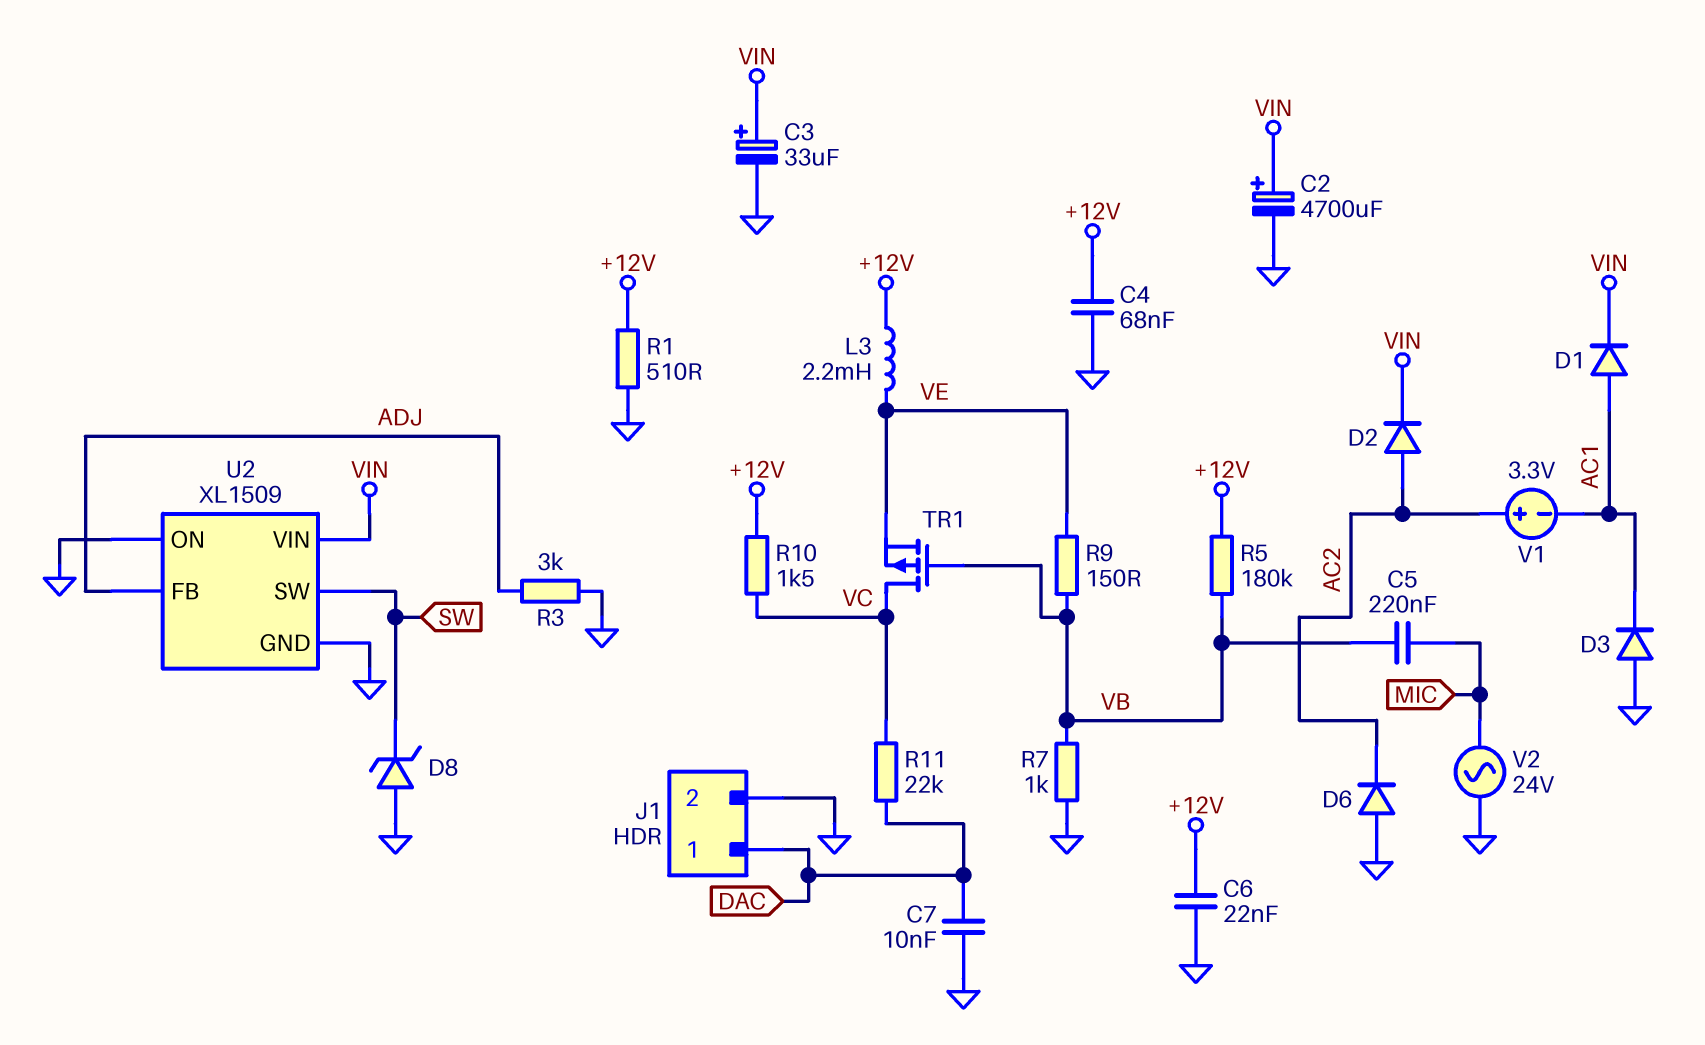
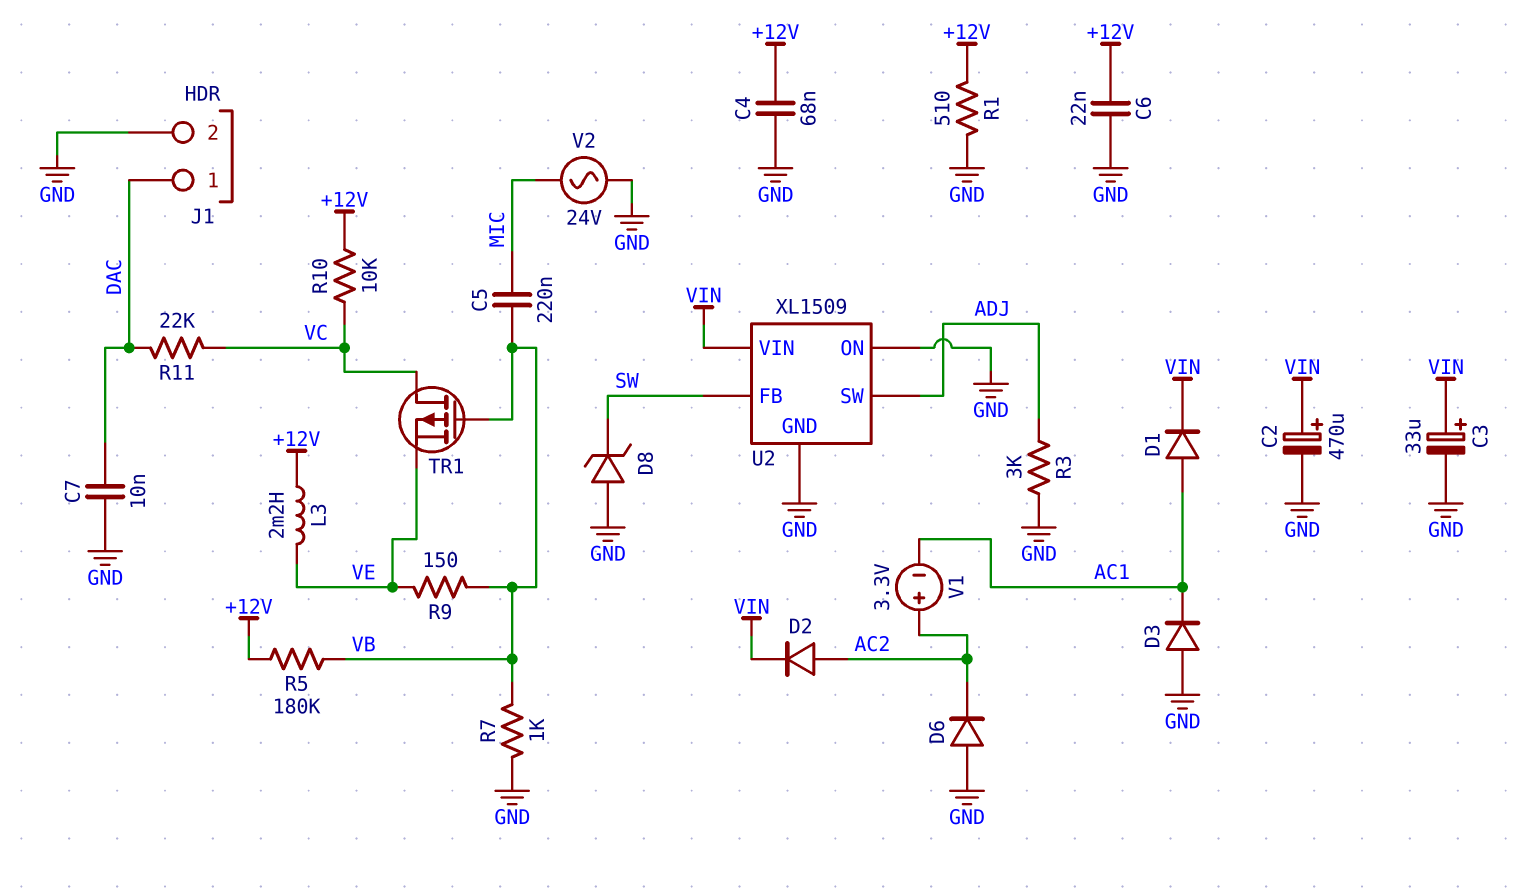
C2: 4700uF (plus VIN, minus GND) -> 470uF (plus VIN, minus GND)
R10: 1.5k (+12V, VC) -> 10k (+12V, VC)
U2 pin FB: ADJ -> SW
U2 pin SW: SW -> ADJ

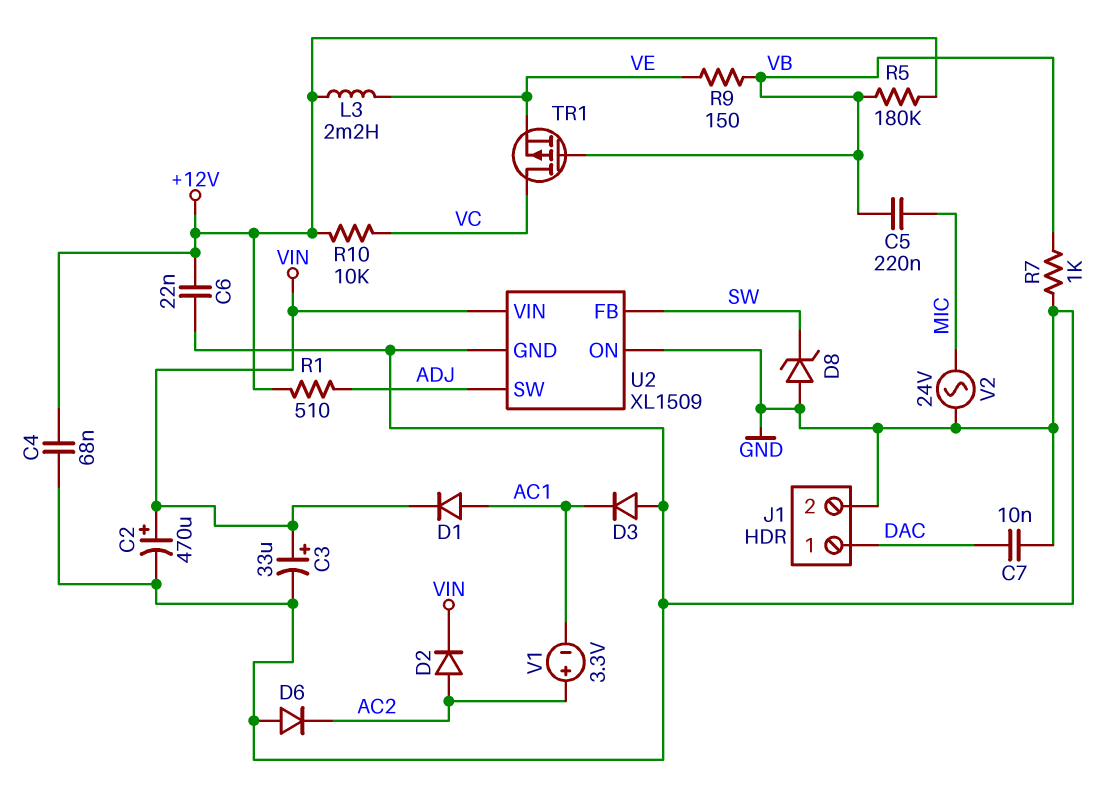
R1: 510 (+12V, GND) -> 510 (+12V, ADJ)
R3: 3k (ADJ, GND) -> none
R11: 22k (DAC, VC) -> none

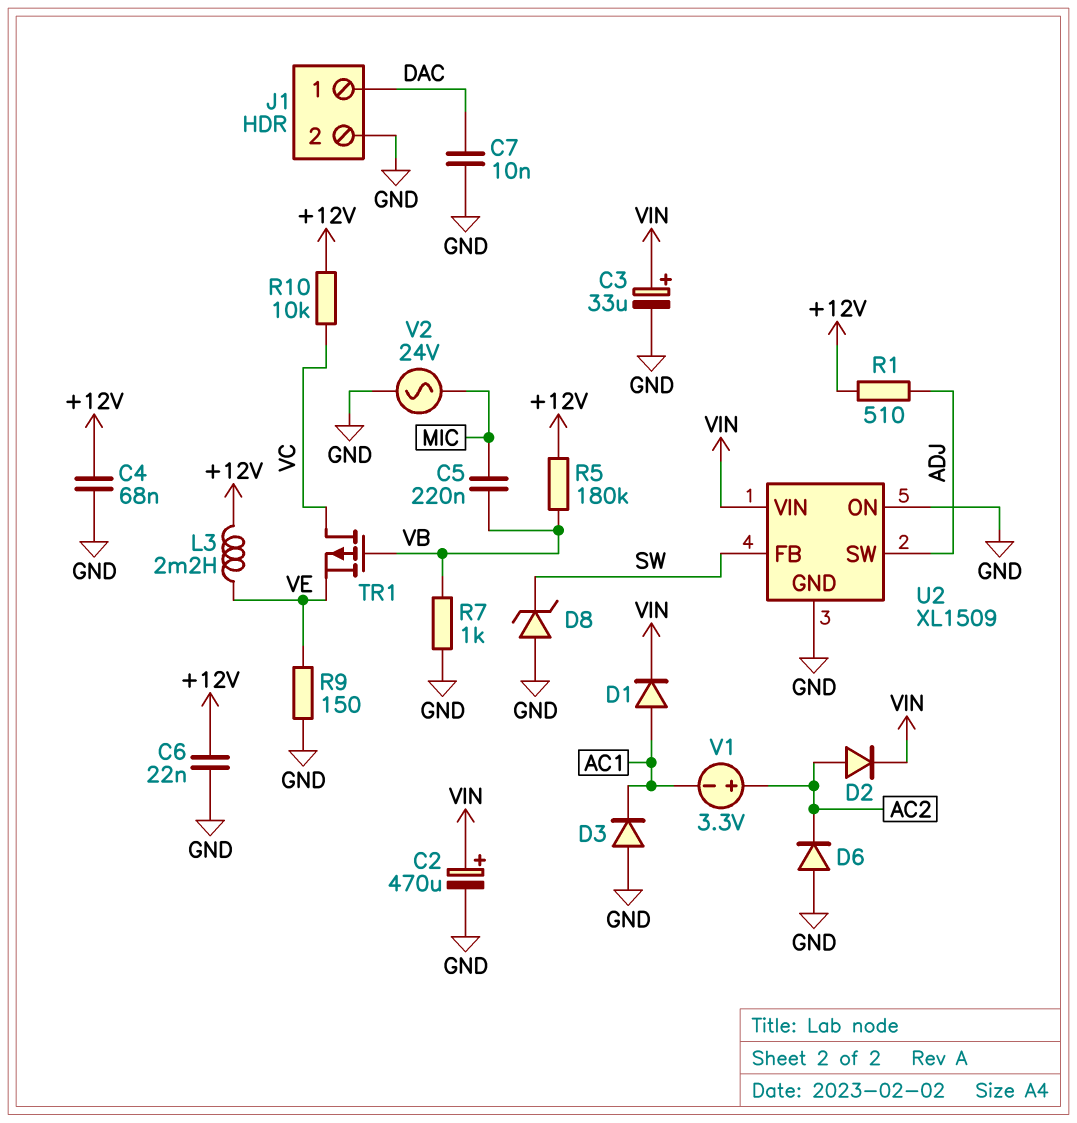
R9: 150 (VB, VE) -> 150 (GND, VE)

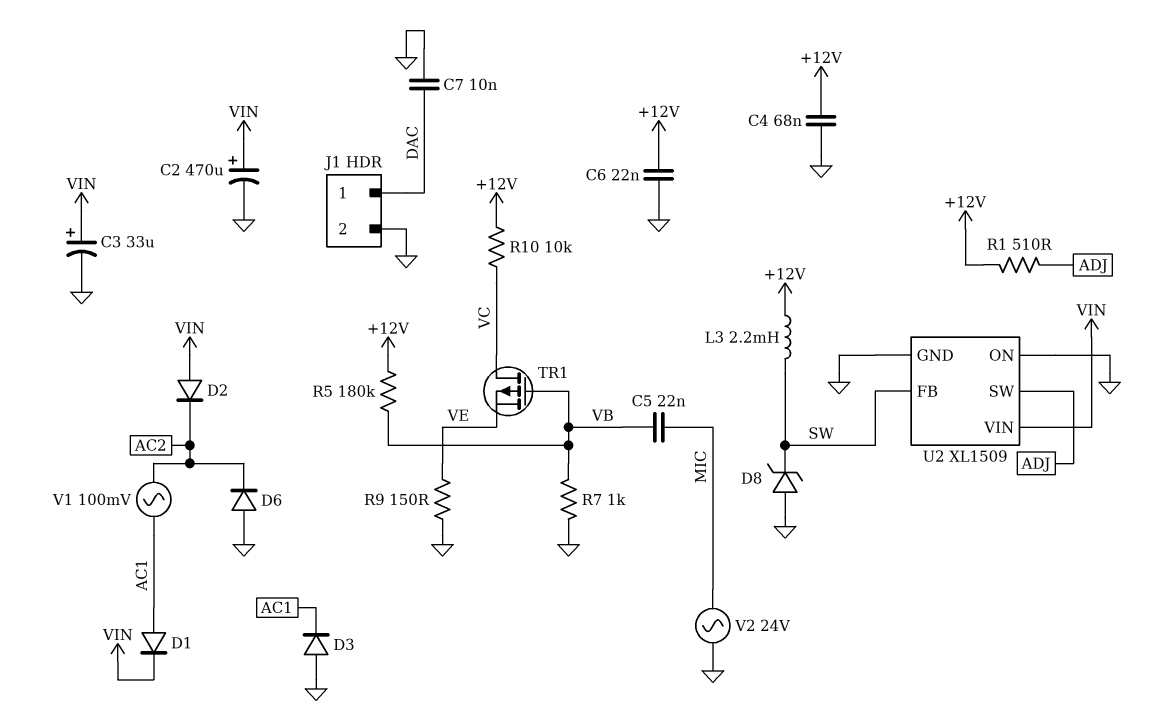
C5: 220nF (MIC, VB) -> 22nF (MIC, VB)
D2: diode (A AC2, K VIN) -> diode (A VIN, K AC2)
L3: 2.2mH (+12V, VE) -> 2.2mH (+12V, SW)
V1: 3.3V (plus AC2, minus AC1) -> AC 100mV (AC1, AC2)

